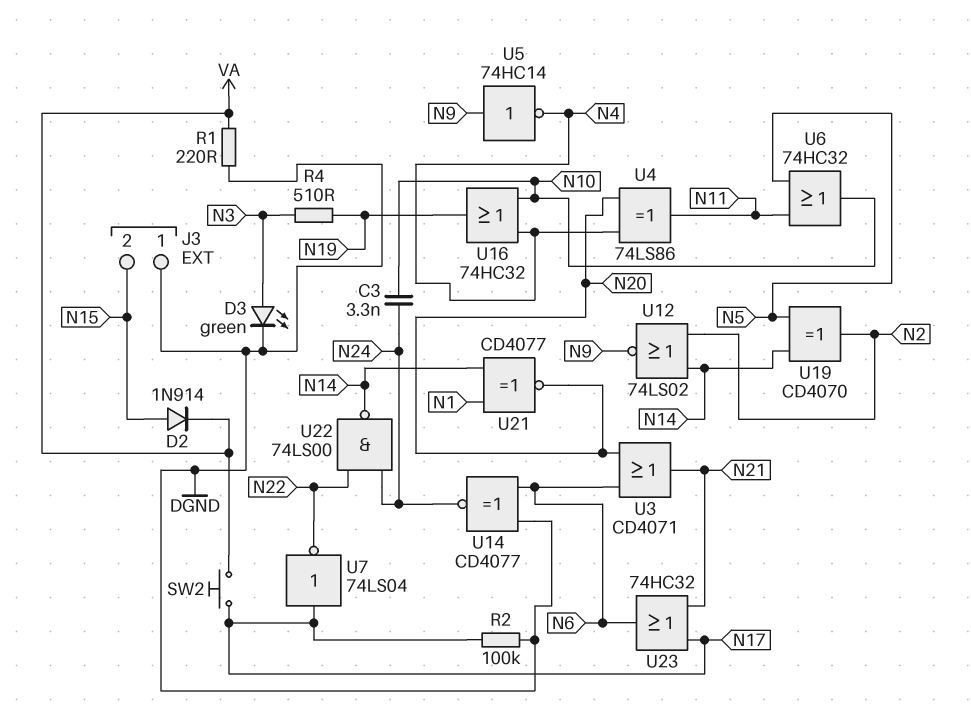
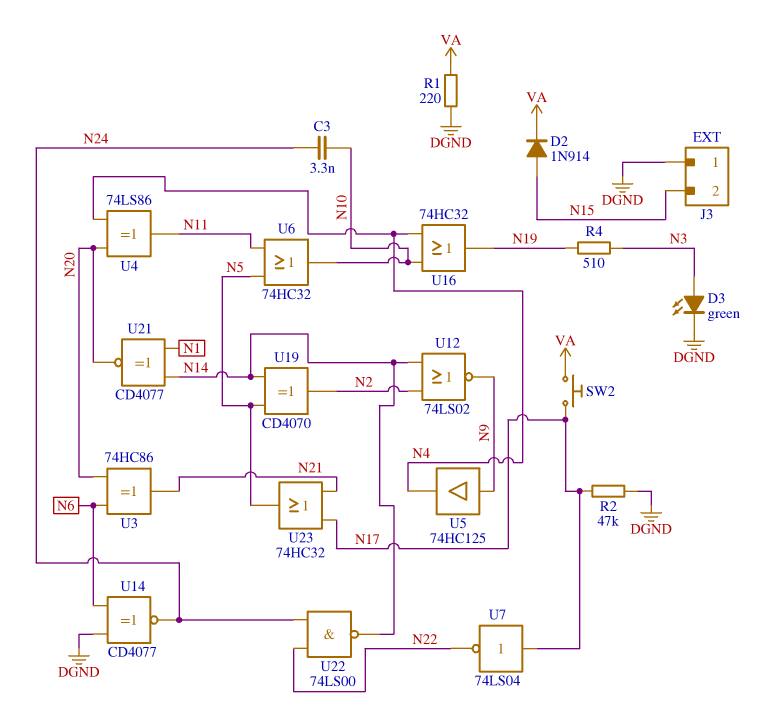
R2: 100k (DGND, N17) -> 47k (DGND, N17)
U3: OR CD4071 (in N6, in N20, out N21) -> XOR 74HC86 (in N6, in N20, out N21)
U5: NOT 74HC14 (in N9, out N4) -> buffer 74HC125 (in N9, out N4)
U23: OR 74HC32 (in N17, in N21, out N6) -> OR 74HC32 (in N17, in N21, out N5)

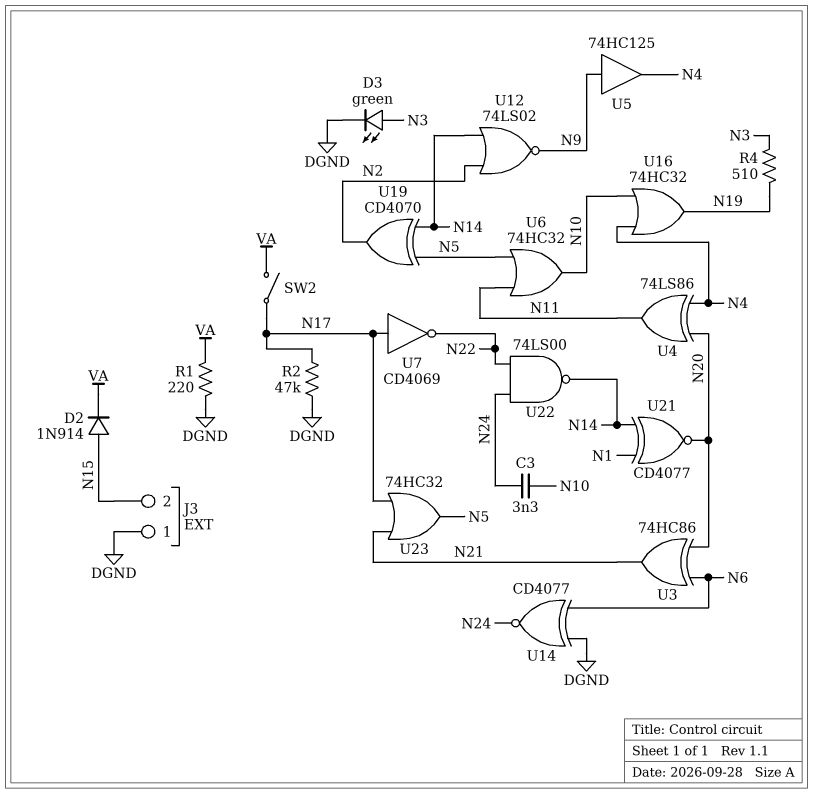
SW2: button (N17, VA) -> switch (N17, VA)
U7: NOT 74LS04 (in N17, out N22) -> NOT CD4069 (in N17, out N22)

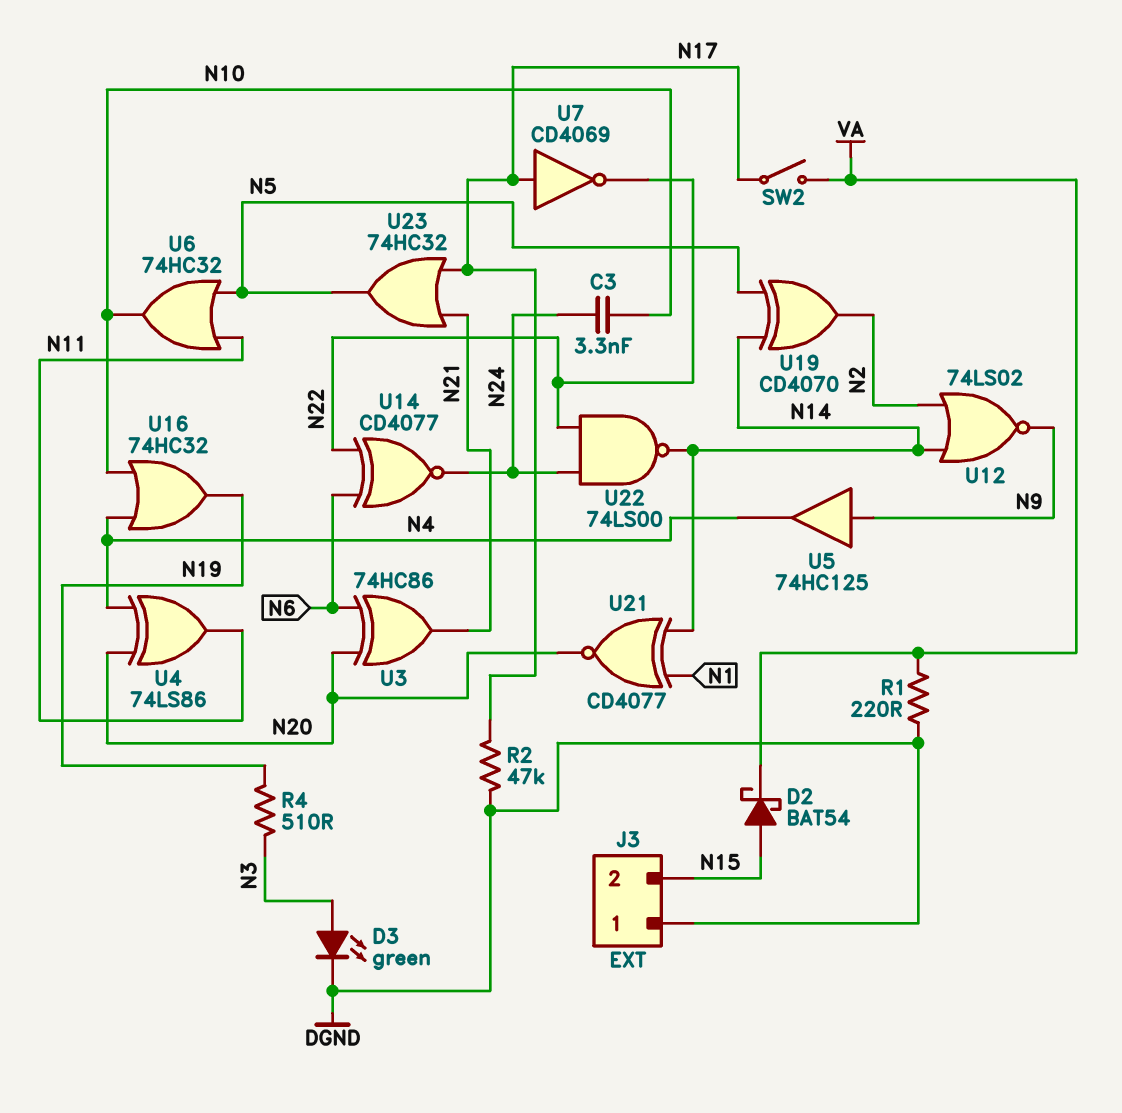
D2: diode 1N914 (A N15, K VA) -> schottky BAT54 (A N15, K VA)
U14: XNOR CD4077 (in DGND, in N6, out N24) -> XNOR CD4077 (in N6, in N22, out N24)

